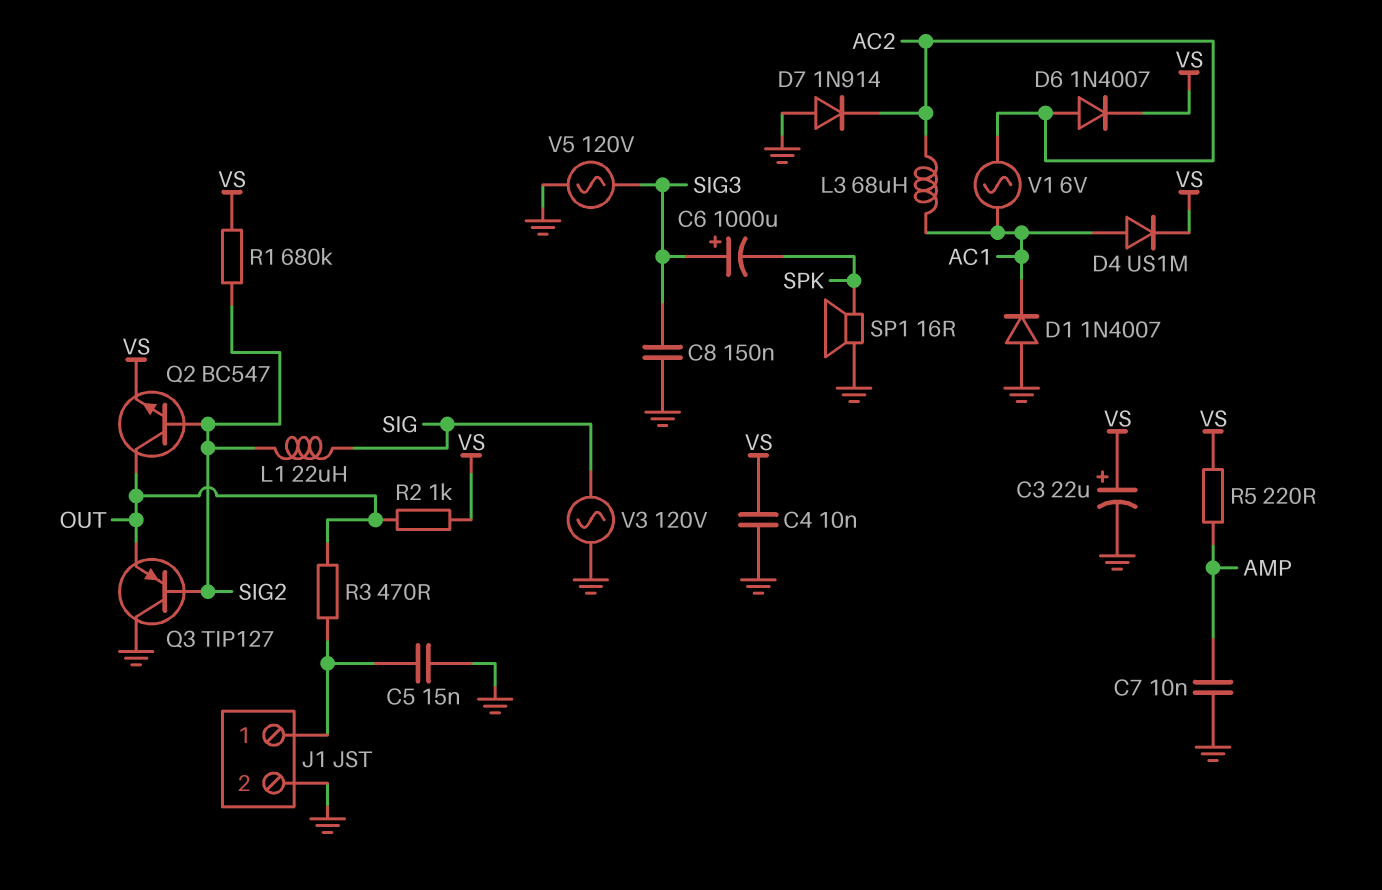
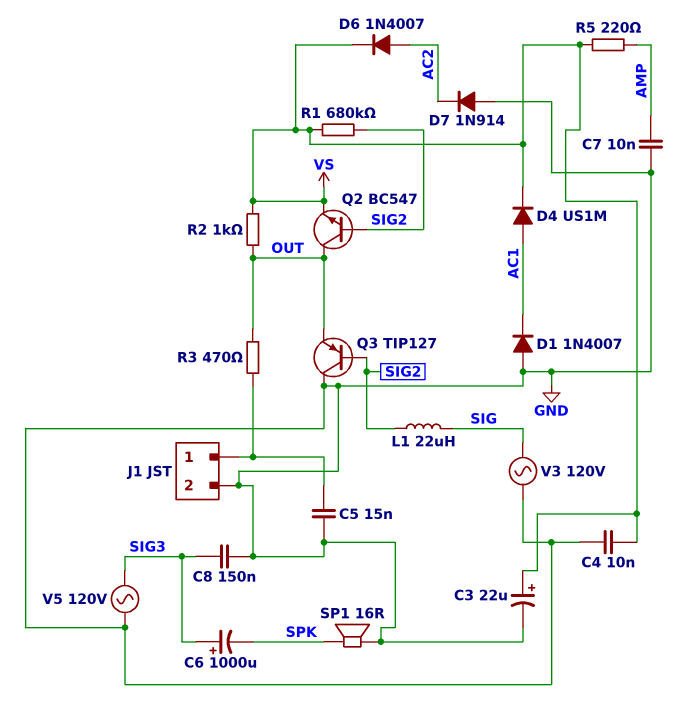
L3: 68uH (AC1, AC2) -> none
V1: AC 6V (AC1, AC2) -> none

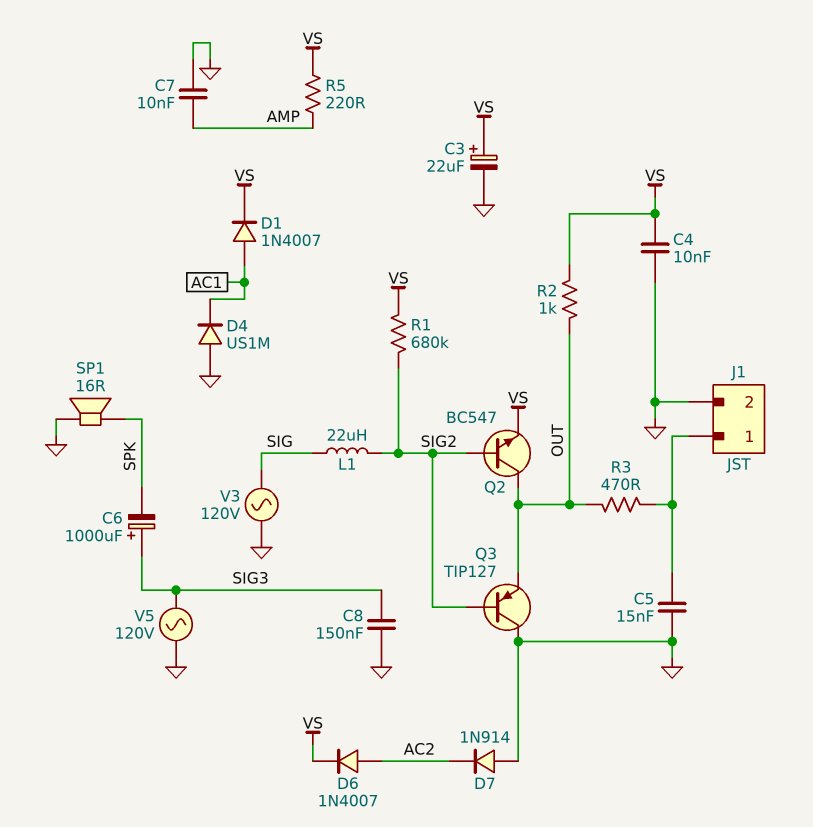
D1: diode 1N4007 (A GND, K AC1) -> diode 1N4007 (A AC1, K VS)
D4: diode US1M (A AC1, K VS) -> diode US1M (A GND, K AC1)

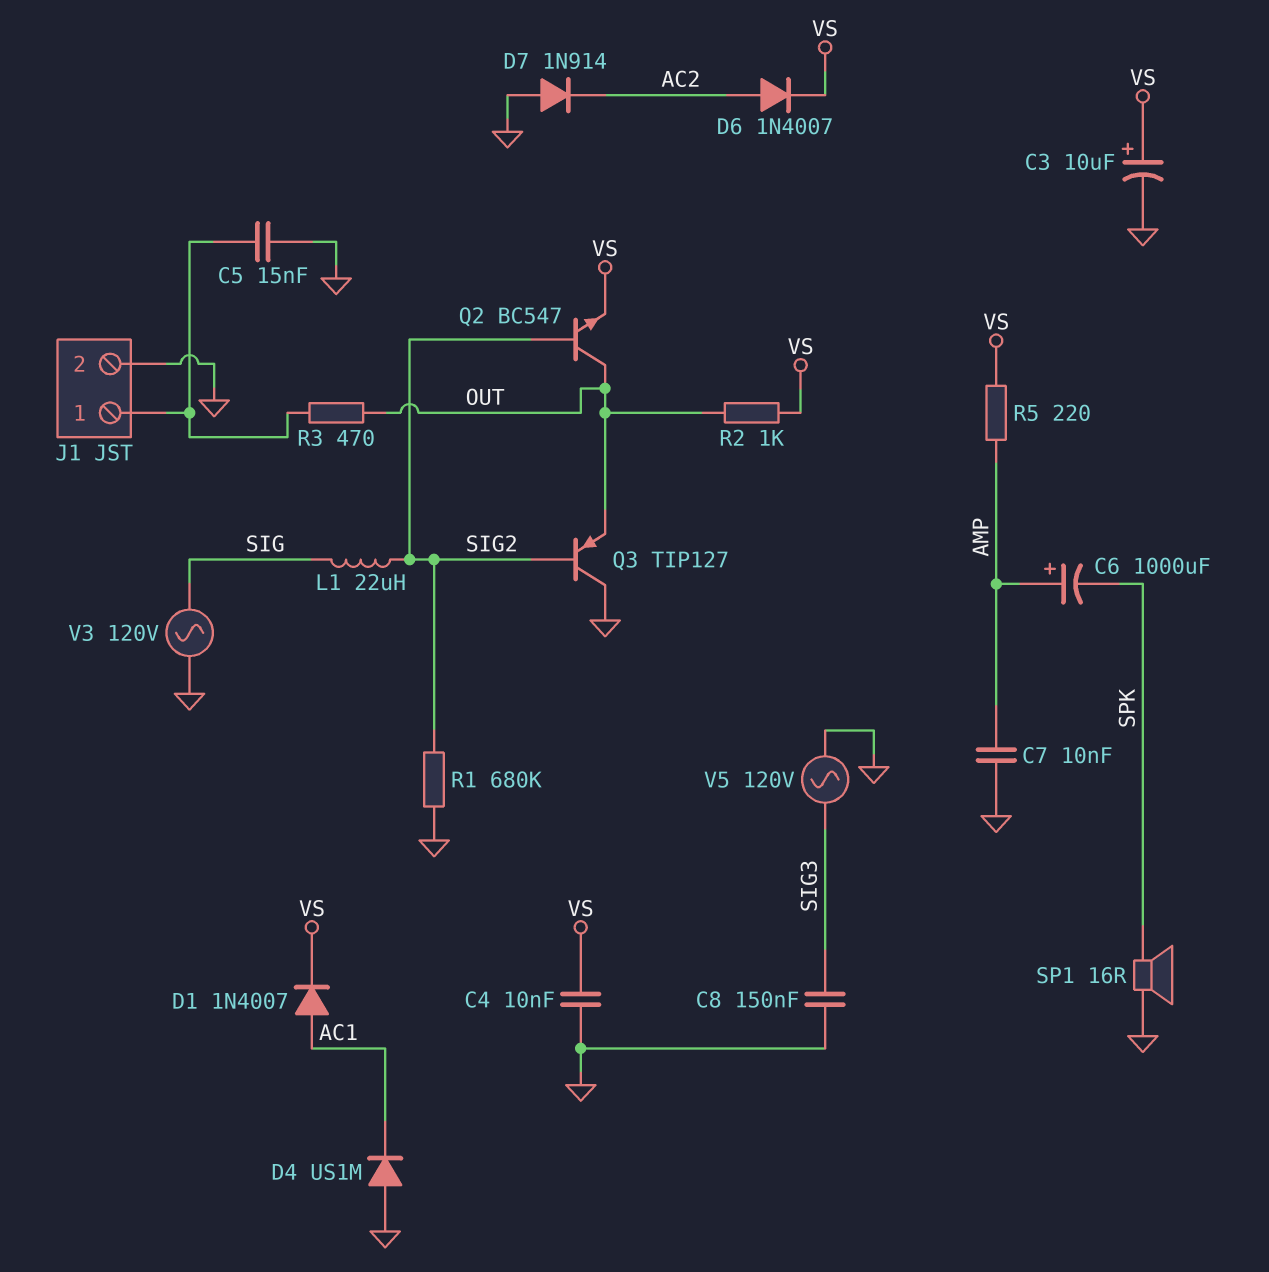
C3: 22uF (plus VS, minus GND) -> 10uF (plus VS, minus GND)
C6: 1000uF (plus SIG3, minus SPK) -> 1000uF (plus AMP, minus SPK)
R1: 680k (SIG2, VS) -> 680k (GND, SIG2)

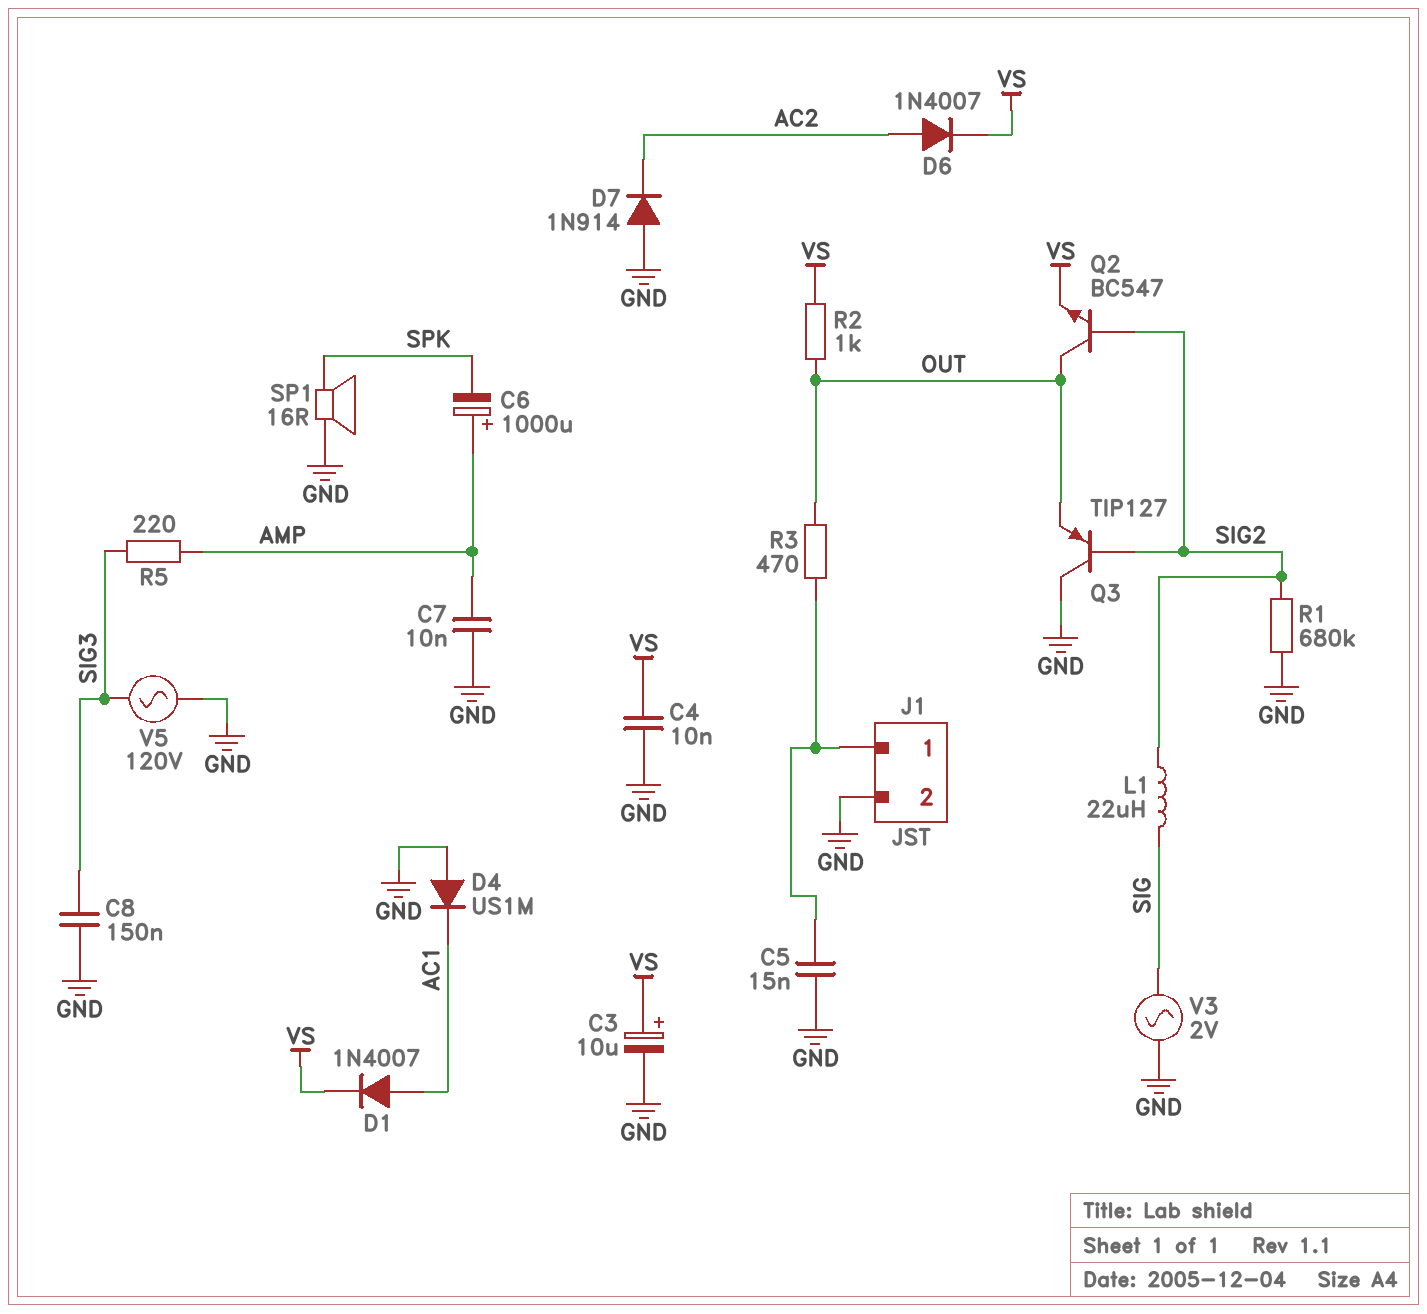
R5: 220 (AMP, VS) -> 220 (AMP, SIG3)
V3: AC 120V (GND, SIG) -> AC 2V (GND, SIG)

